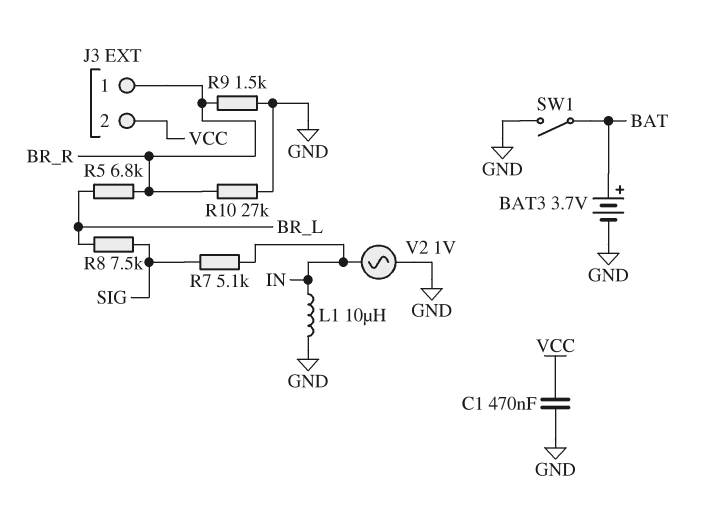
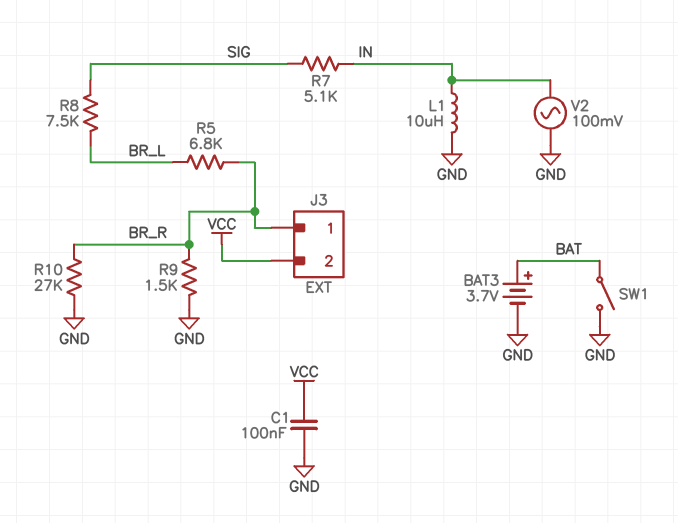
C1: 470nF (GND, VCC) -> 100nF (GND, VCC)
V2: AC 1V (GND, IN) -> AC 100mV (GND, IN)

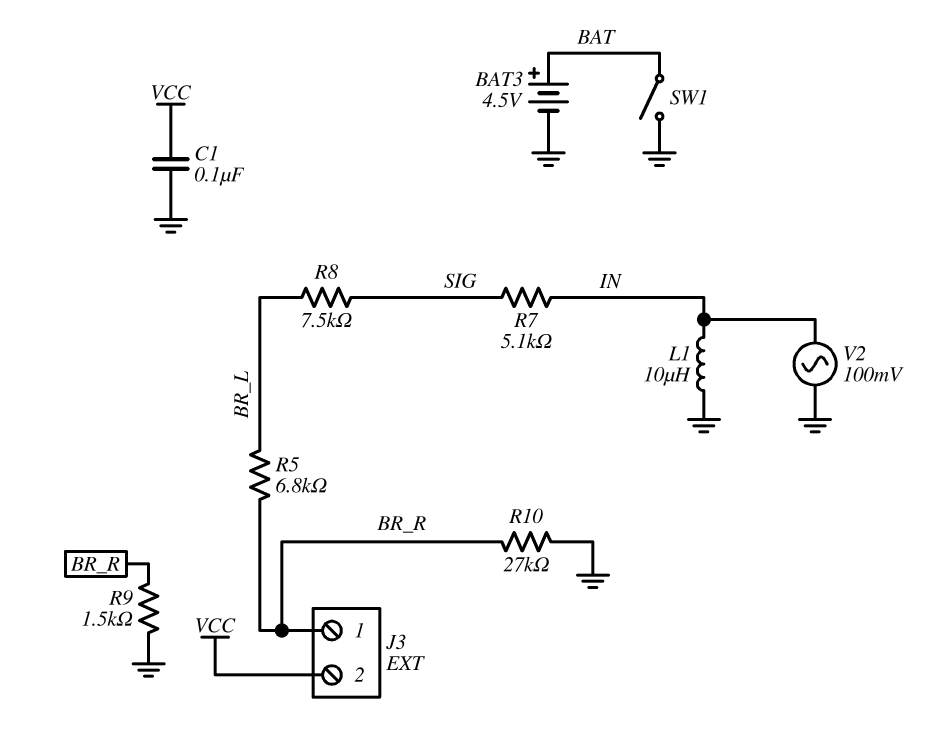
BAT3: 3.7V (plus BAT, minus GND) -> 4.5V (plus BAT, minus GND)

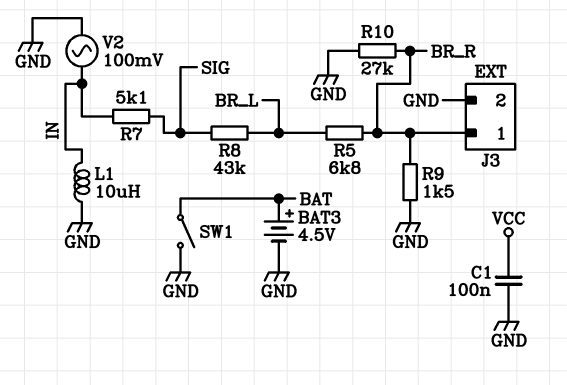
J3 pin 2: VCC -> GND
R8: 7.5k (BR_L, SIG) -> 43k (BR_L, SIG)

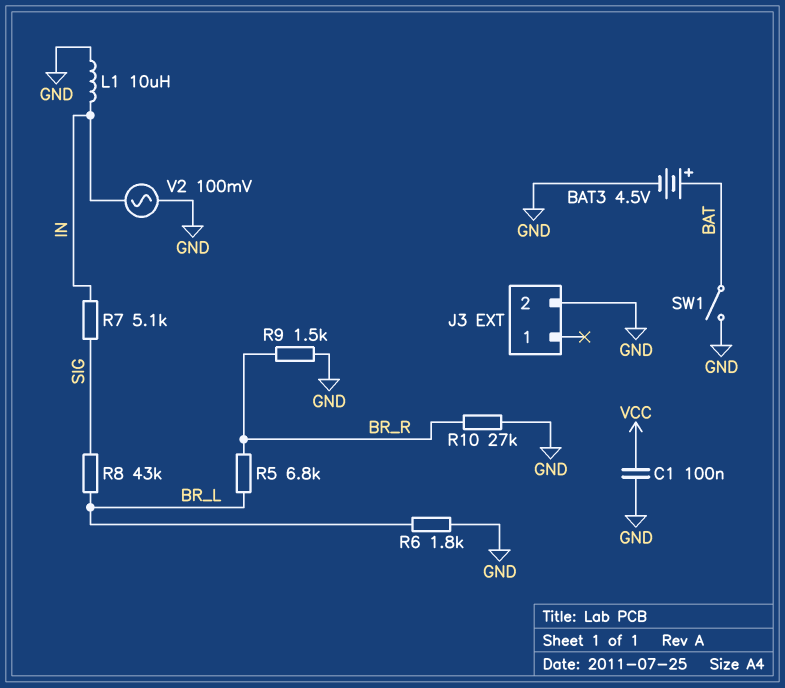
J3 pin 1: BR_R -> none
R6: none -> 1.8k (BR_L, GND)

